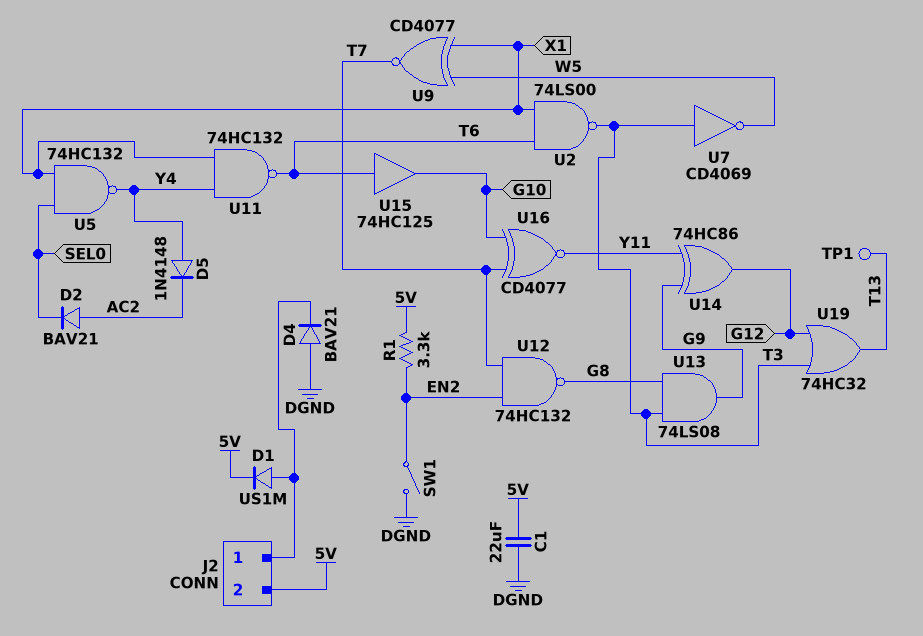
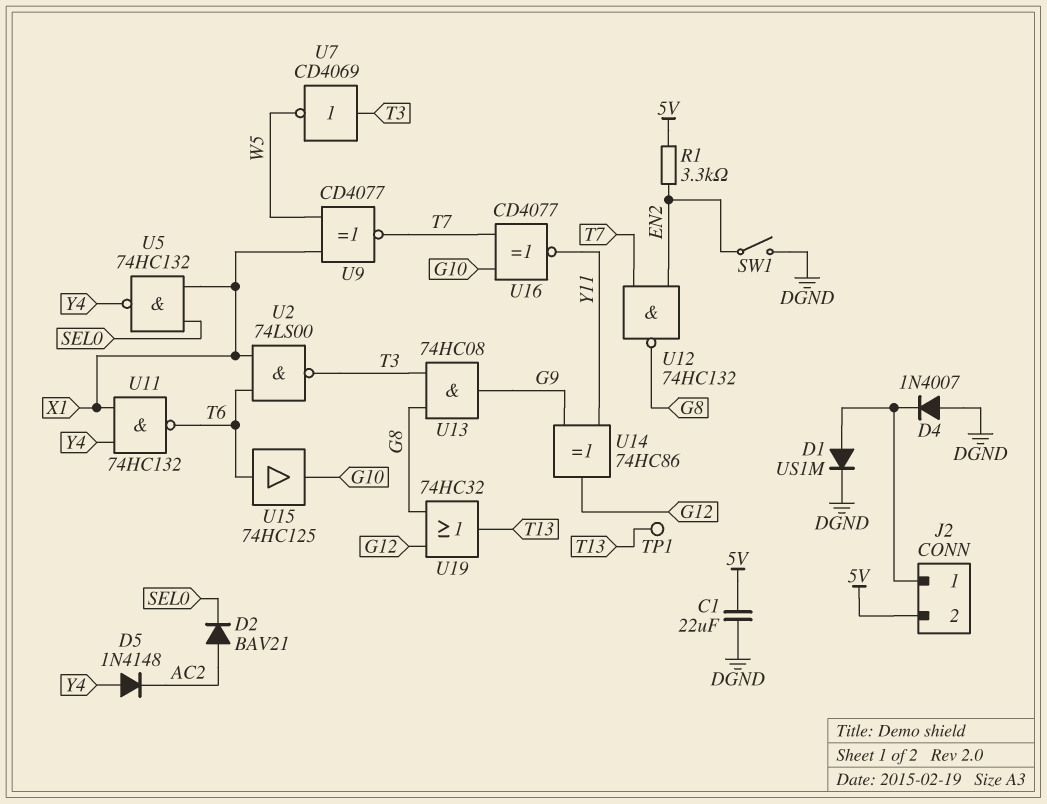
D1: diode US1M (A J2/1, K 5V) -> diode US1M (A J2/1, K DGND)
D4: diode BAV21 (A DGND, K J2/1) -> diode 1N4007 (A DGND, K J2/1)
U13: AND 74LS08 (in G8, in T3, out G9) -> AND 74HC08 (in G8, in T3, out G9)
U19: OR 74HC32 (in G12, in T3, out T13) -> OR 74HC32 (in G8, in G12, out T13)

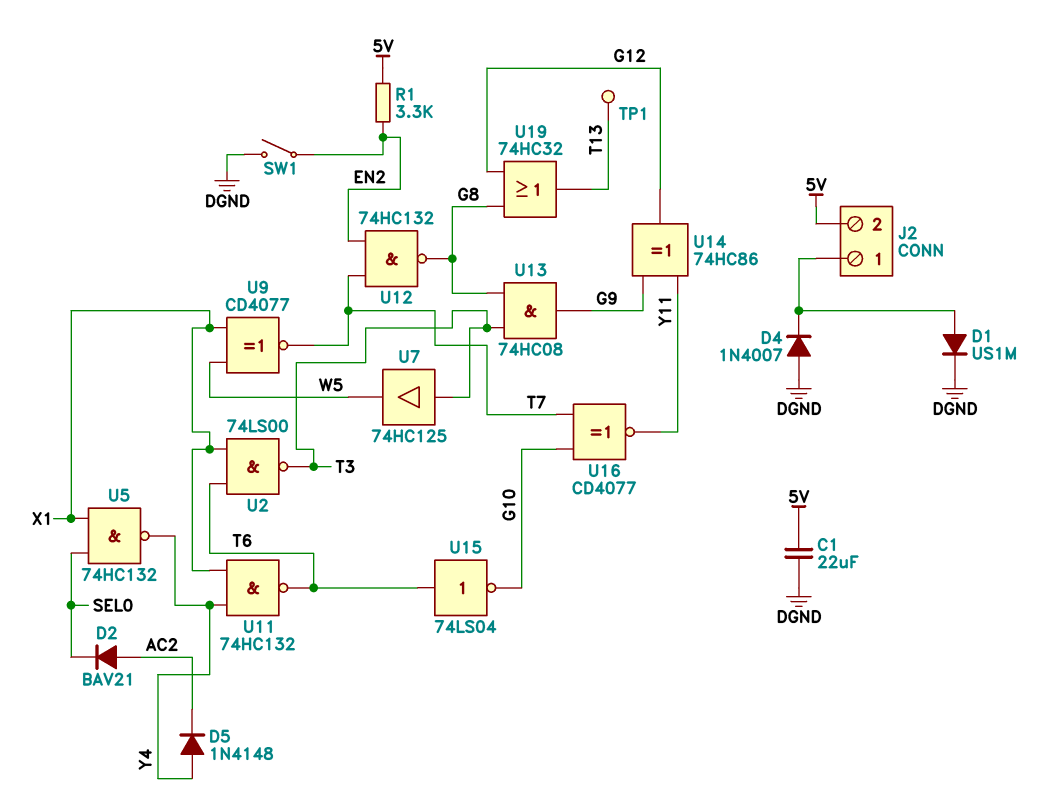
U7: NOT CD4069 (in T3, out W5) -> buffer 74HC125 (in T3, out W5)
U15: buffer 74HC125 (in T6, out G10) -> NOT 74LS04 (in T6, out G10)

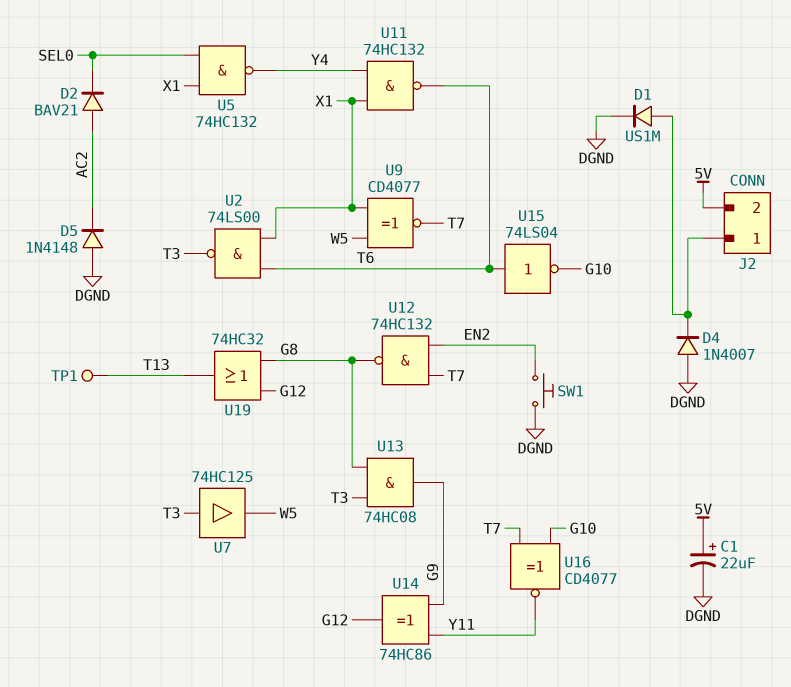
C1: 22uF (5V, DGND) -> 22uF (plus 5V, minus DGND)
D5: diode 1N4148 (A Y4, K AC2) -> diode 1N4148 (A DGND, K AC2)
R1: 3.3k (5V, EN2) -> none
SW1: switch (DGND, EN2) -> button (DGND, EN2)

